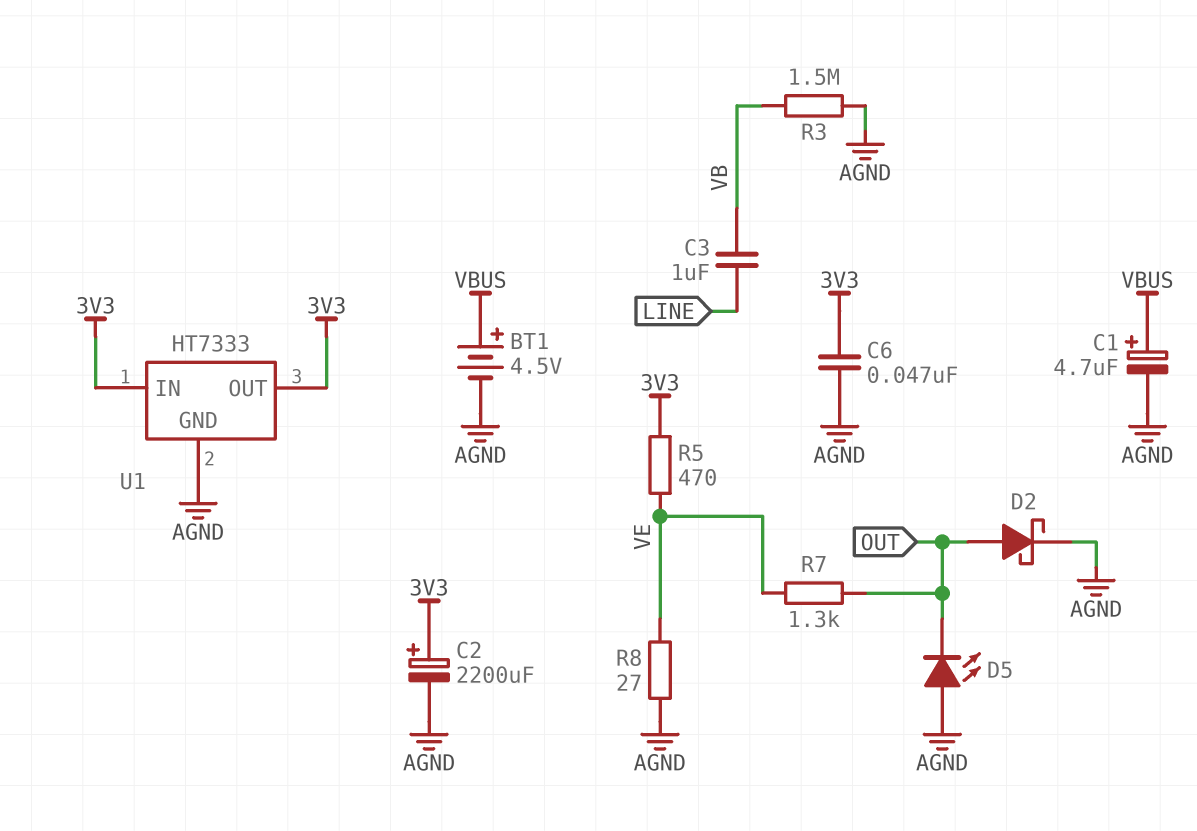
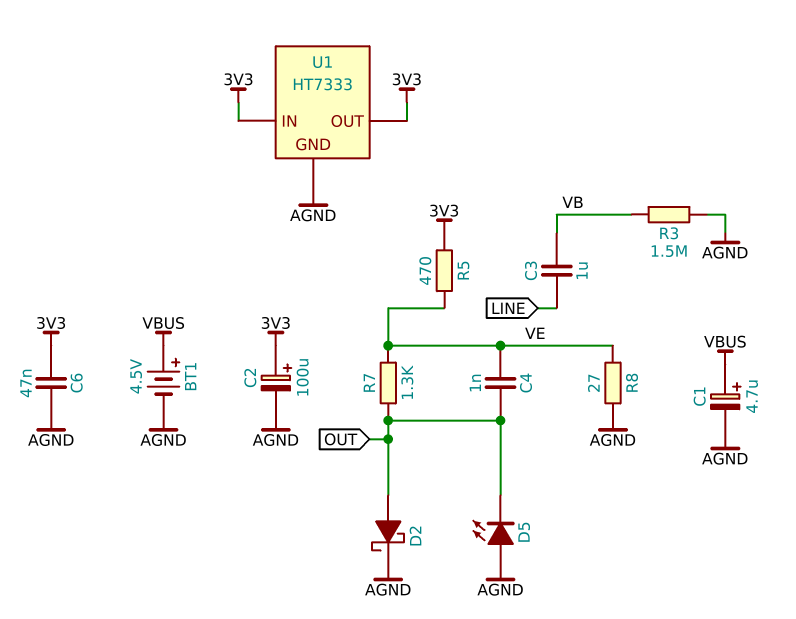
C2: 2200uF (plus 3V3, minus AGND) -> 100uF (plus 3V3, minus AGND)
C4: none -> 1nF (OUT, VE)

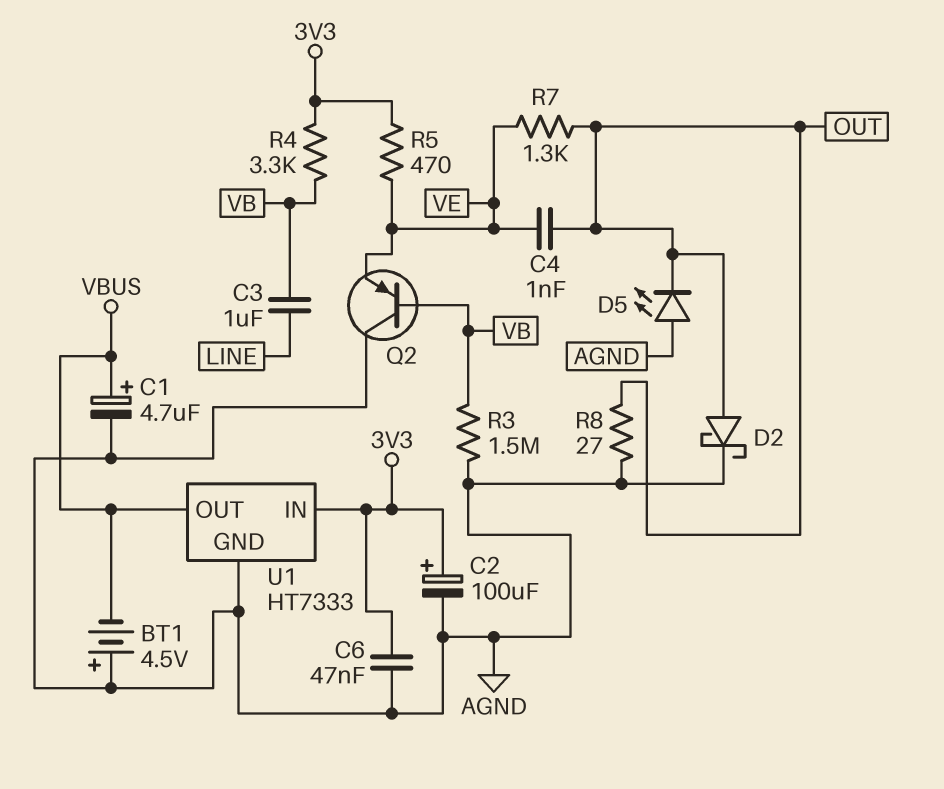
BT1: 4.5V (plus VBUS, minus AGND) -> 4.5V (plus AGND, minus VBUS)
Q2: none -> PNP (B VB, C AGND, E VE)
R4: none -> 3.3k (3V3, VB)
R8: 27 (AGND, VE) -> 27 (AGND, OUT)
U1 pin OUT: 3V3 -> VBUS

